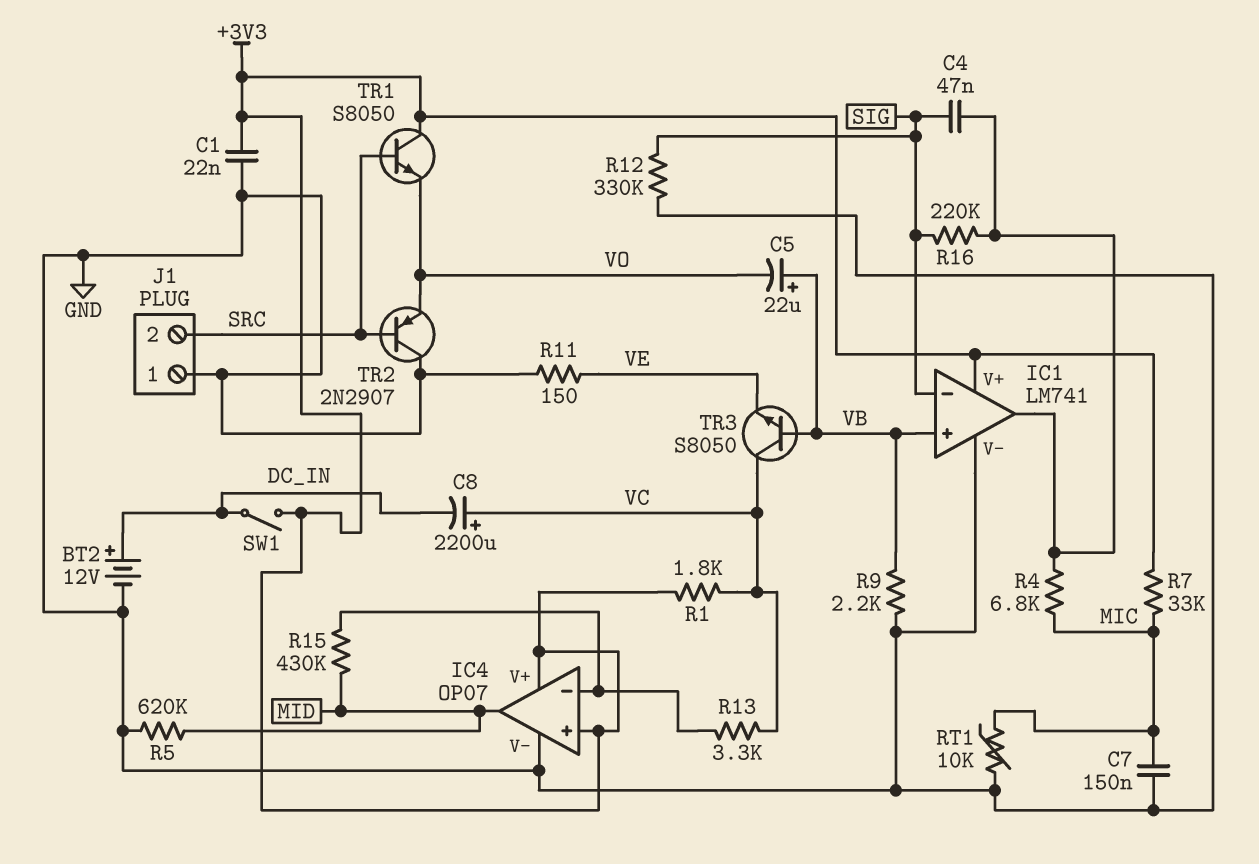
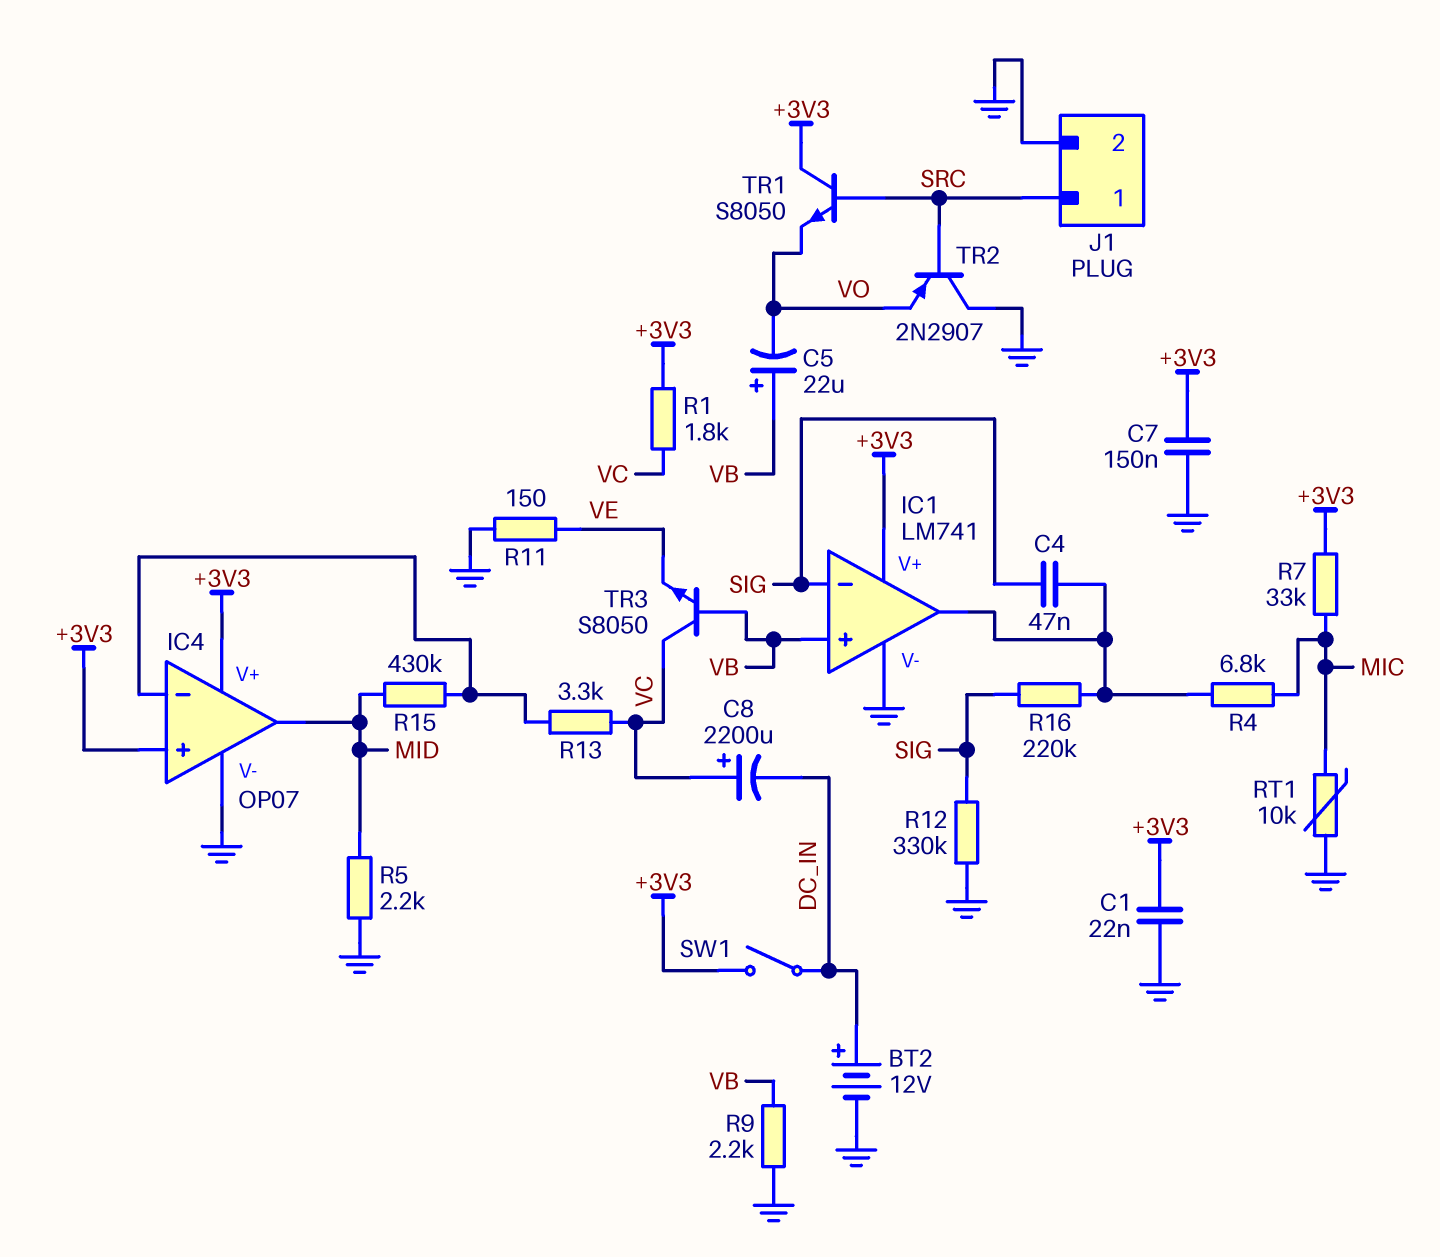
C7: 150nF (GND, MIC) -> 150nF (+3V3, GND)
J1 pin 1: GND -> SRC
J1 pin 2: SRC -> GND
R5: 620k (GND, MID) -> 2.2k (GND, MID)

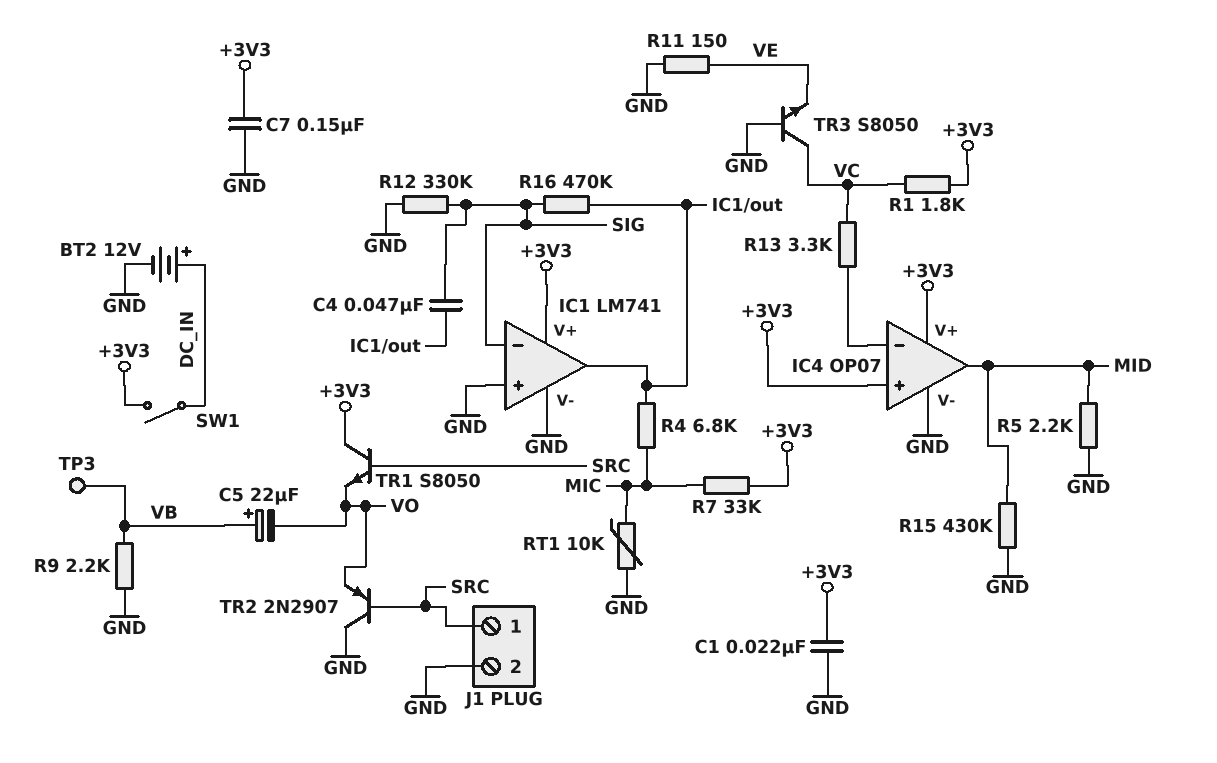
C8: 2200uF (plus VC, minus DC_IN) -> none
IC1 pin in+: VB -> GND
R15: 430k (IC4/in-, MID) -> 430k (GND, MID)
R16: 220k (IC1/out, SIG) -> 470k (IC1/out, SIG)
TP3: none -> test point (VB)
TR3: NPN S8050 (B VB, C VC, E VE) -> NPN S8050 (B GND, C VC, E VE)

